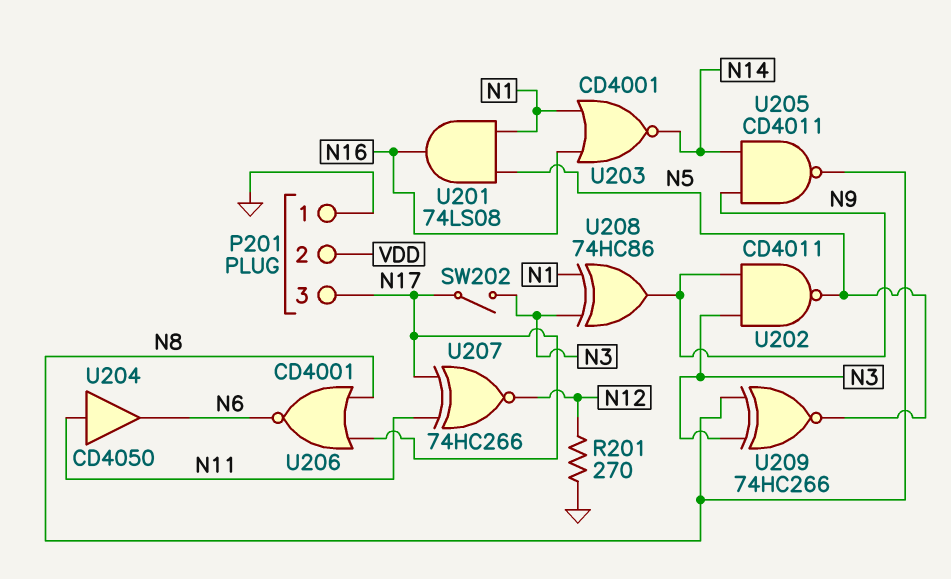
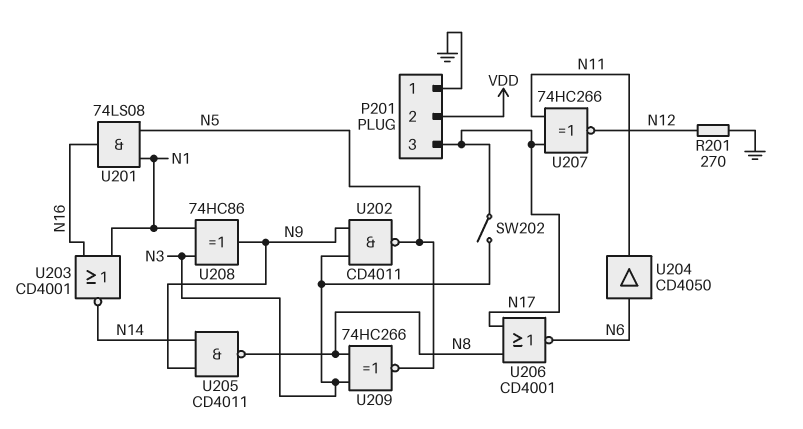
U204: buffer CD4050 (in N11, out N6) -> buffer CD4050 (in N6, out N11)

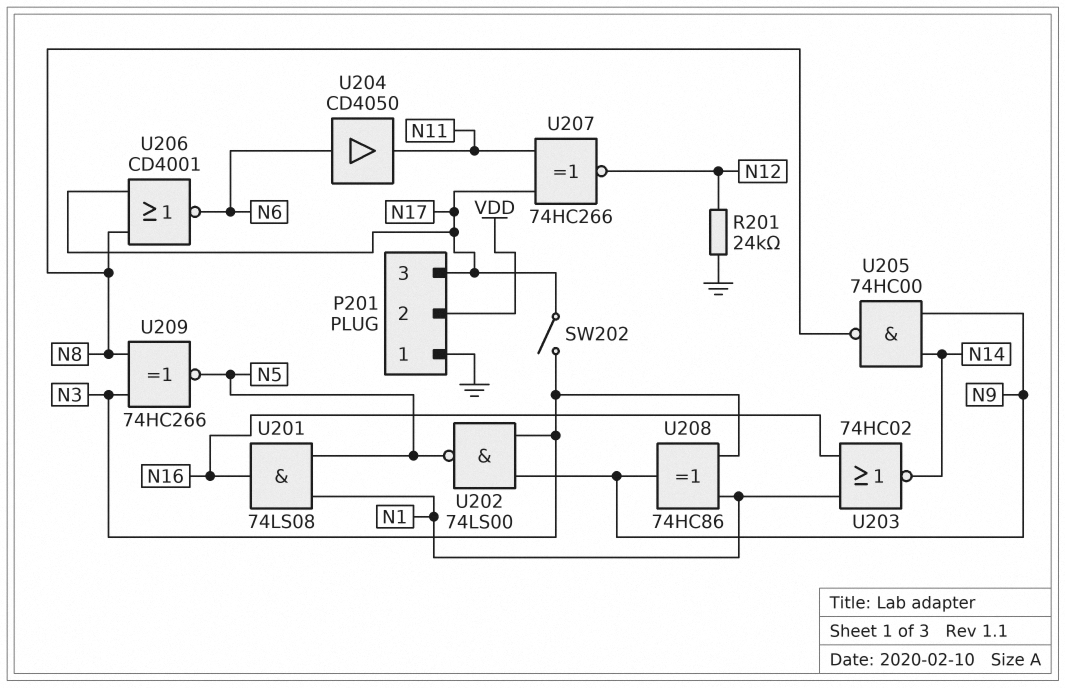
R201: 270 (GND, N12) -> 24k (GND, N12)
U202: NAND CD4011 (in N3, in N9, out N5) -> NAND 74LS00 (in N3, in N9, out N5)
U203: NOR CD4001 (in N1, in N16, out N14) -> NOR 74HC02 (in N1, in N16, out N14)
U205: NAND CD4011 (in N9, in N14, out N8) -> NAND 74HC00 (in N9, in N14, out N8)

